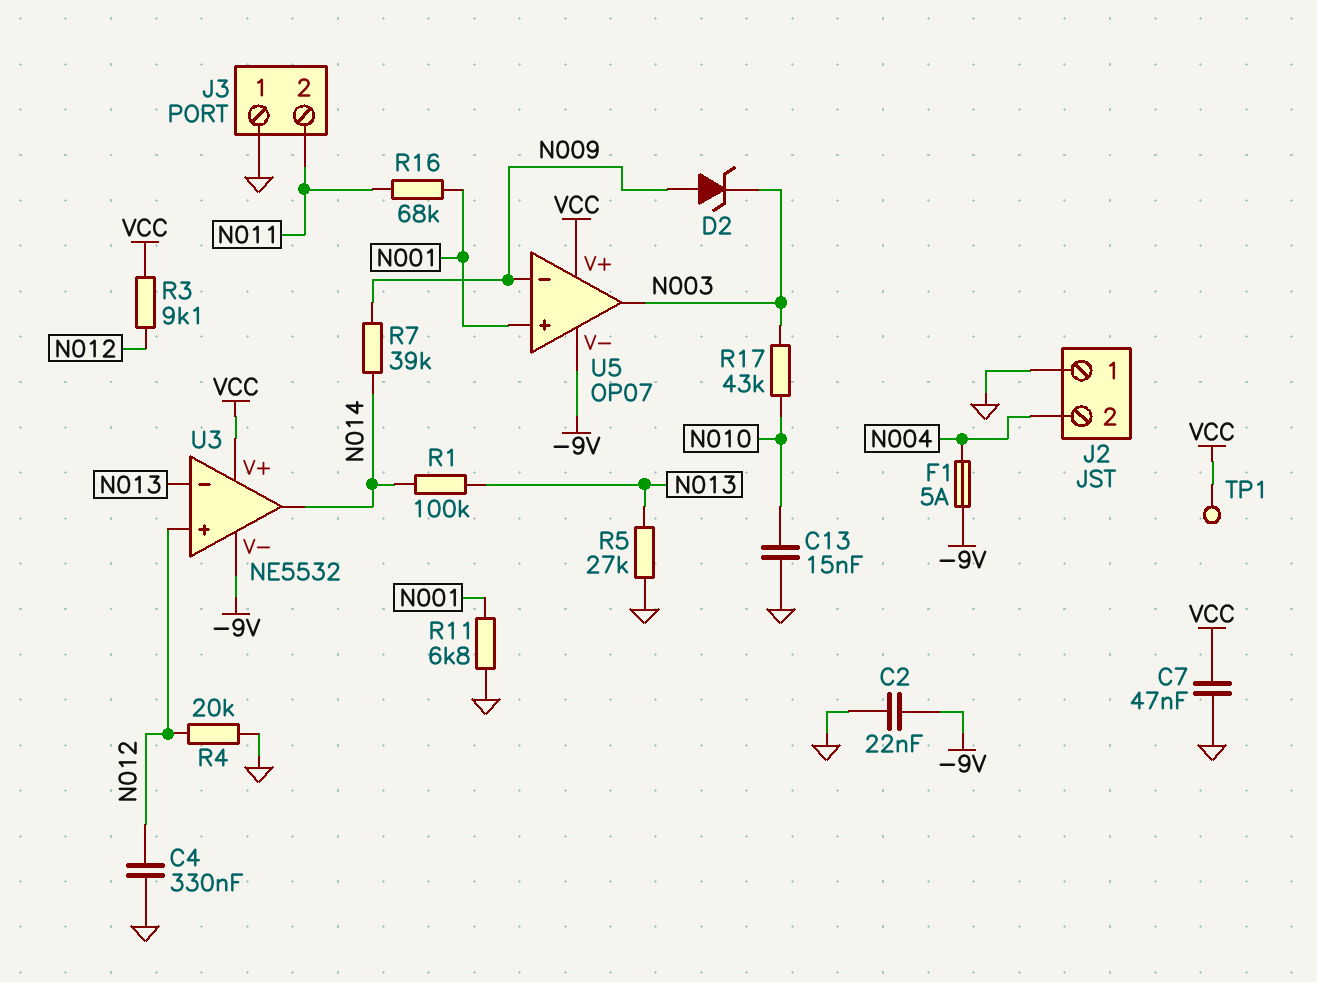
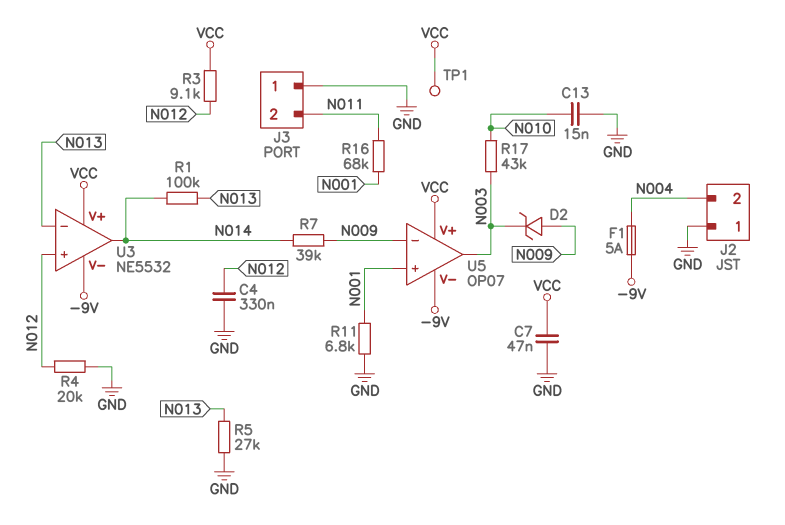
C2: 22nF (-9V, GND) -> none

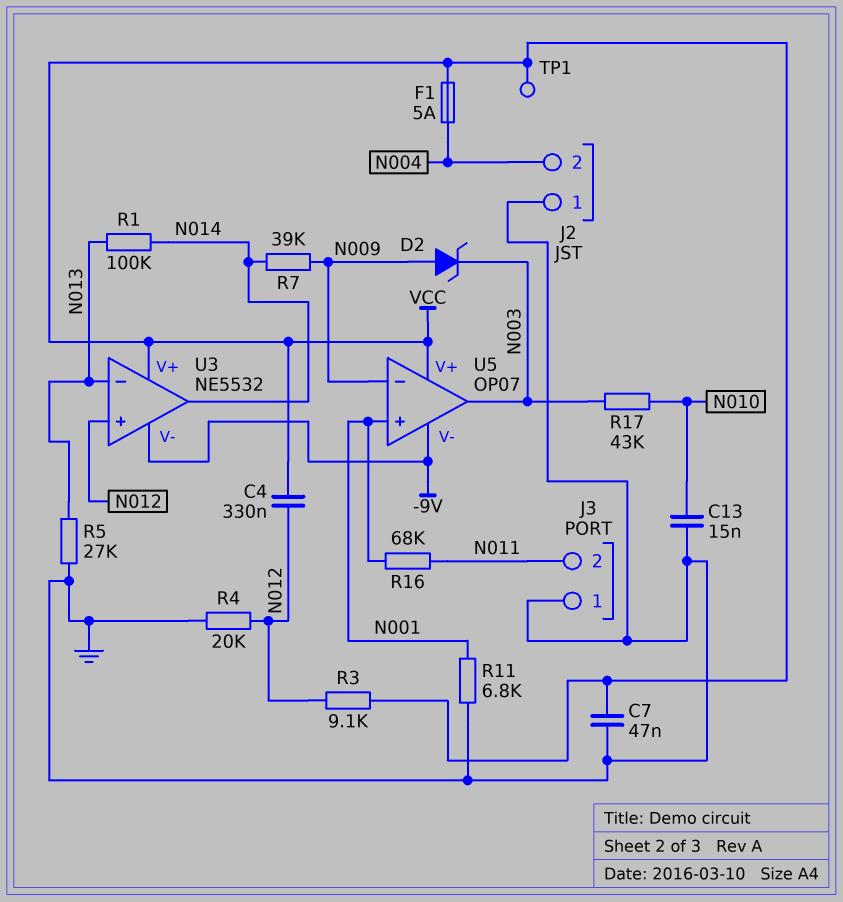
C4: 330nF (GND, N012) -> 330nF (N012, VCC)
F1: 5A (-9V, N004) -> 5A (N004, VCC)

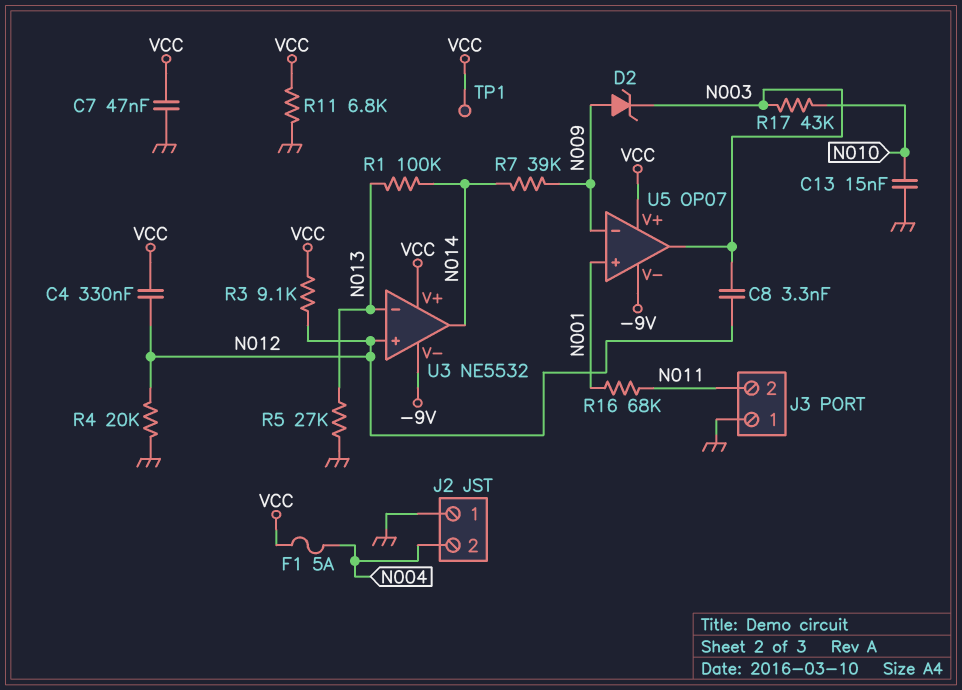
C8: none -> 3.3nF (N003, N012)
R11: 6.8k (GND, N001) -> 6.8k (GND, VCC)

